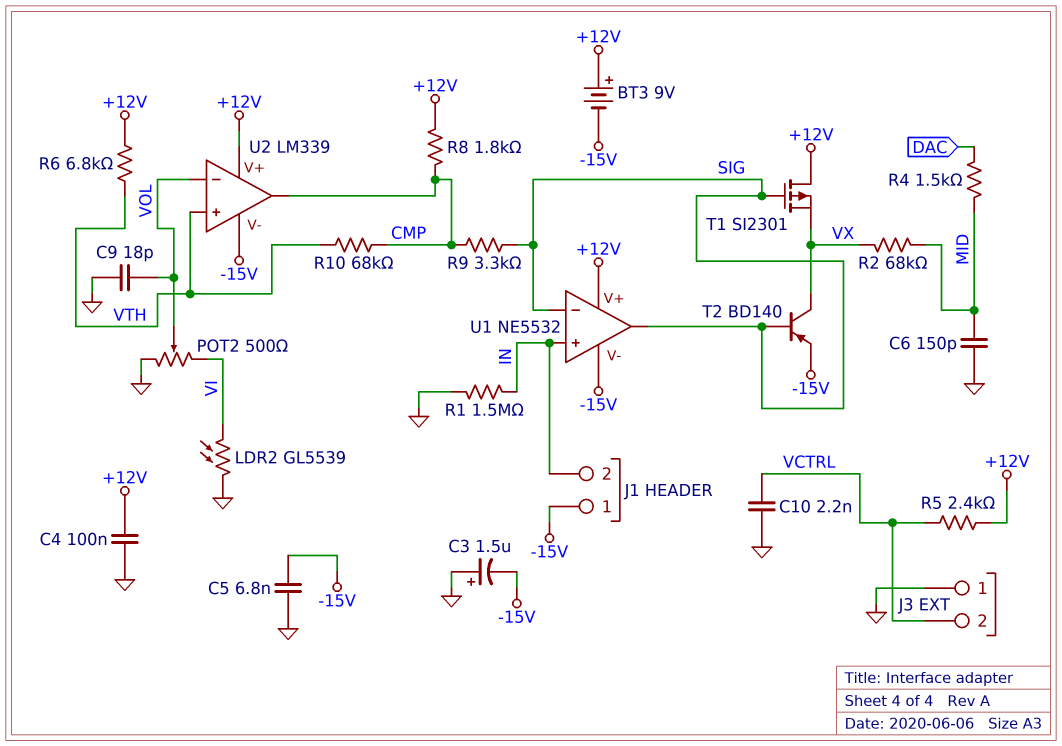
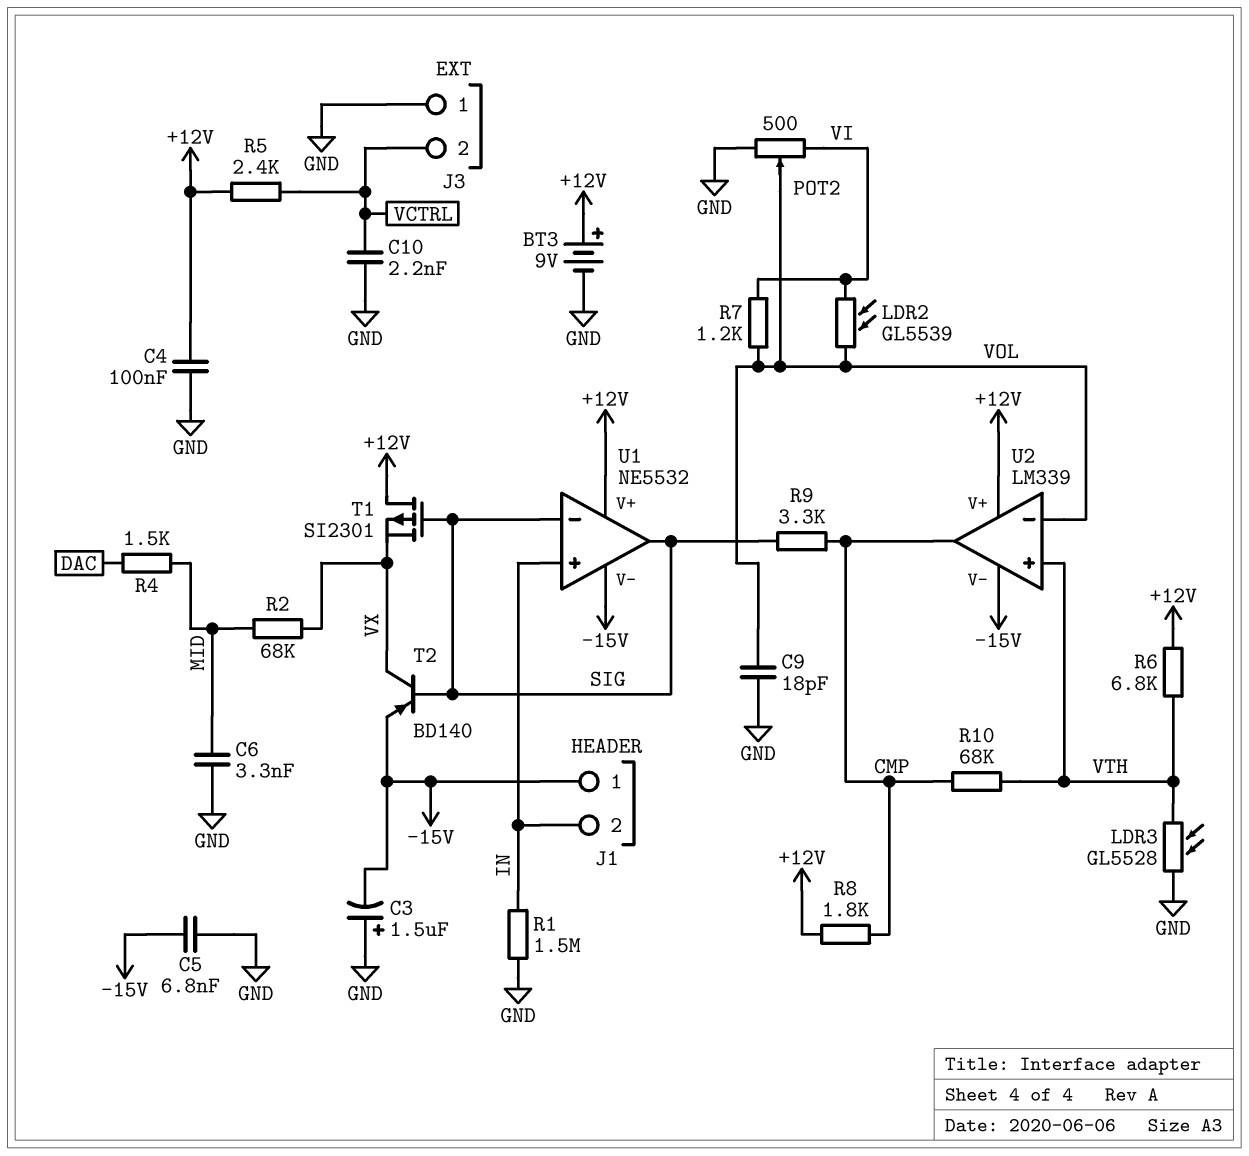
BT3: 9V (plus +12V, minus -15V) -> 9V (plus +12V, minus GND)
C6: 150pF (GND, MID) -> 3.3nF (GND, MID)
LDR2: GL5539 (GND, VI) -> GL5539 (VI, VOL)
LDR3: none -> GL5528 (GND, VTH)
R7: none -> 1.2k (VI, VOL)

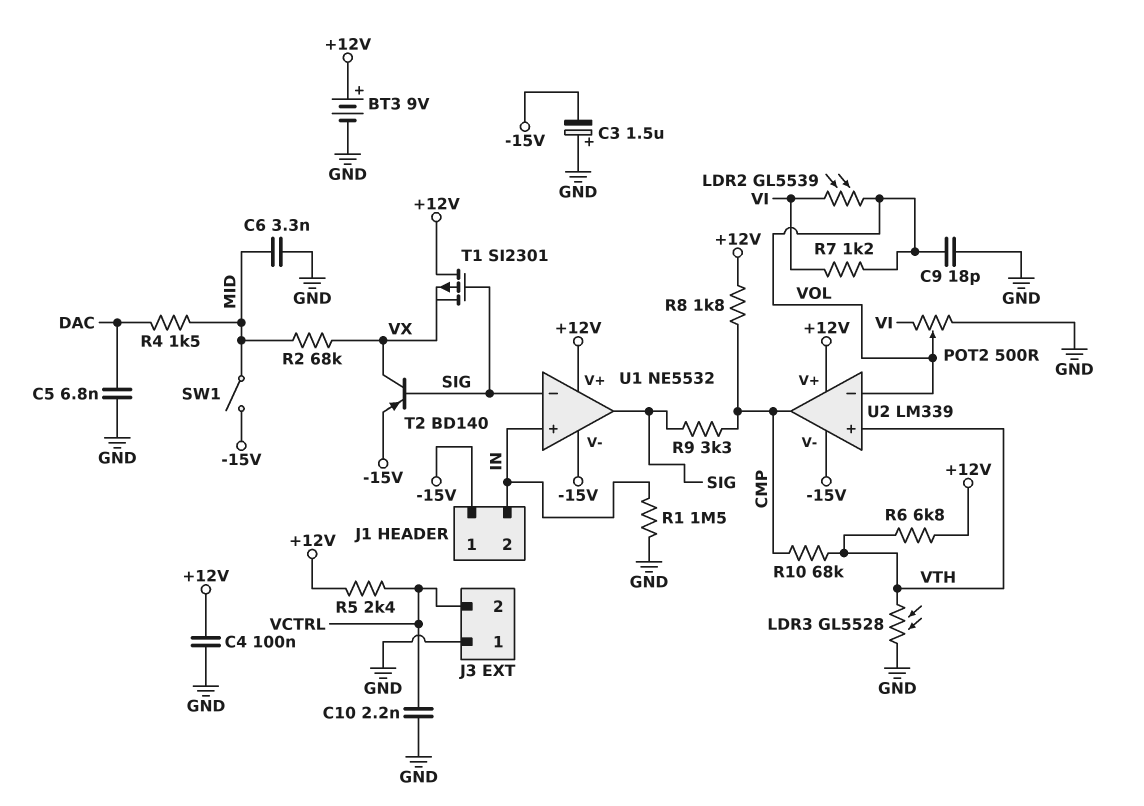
C5: 6.8nF (-15V, GND) -> 6.8nF (DAC, GND)
SW1: none -> switch (-15V, MID)

